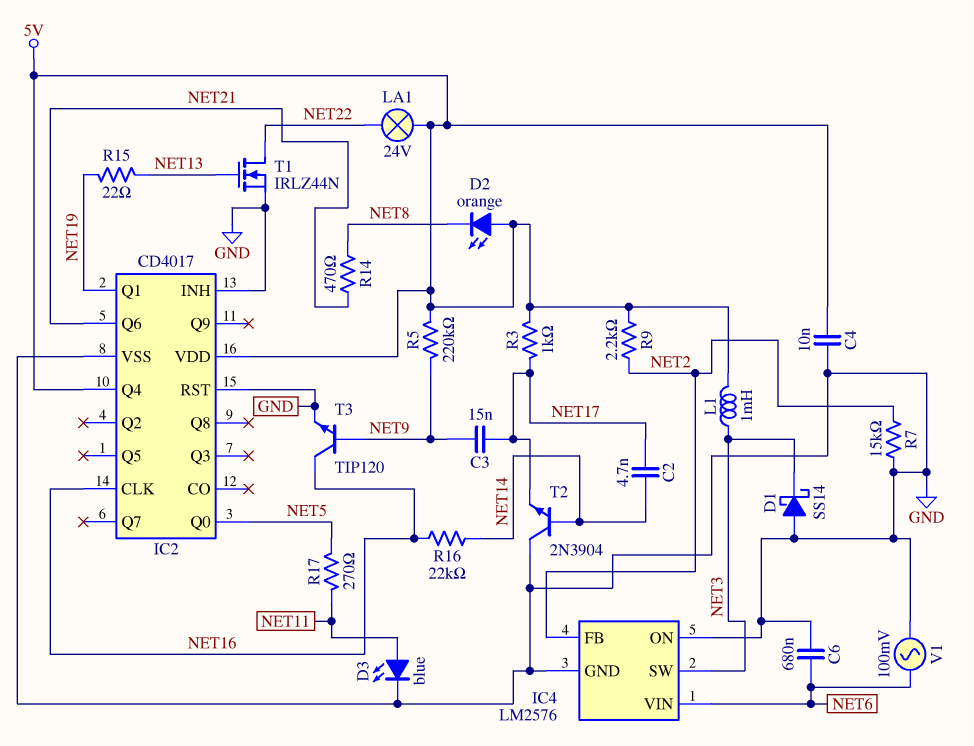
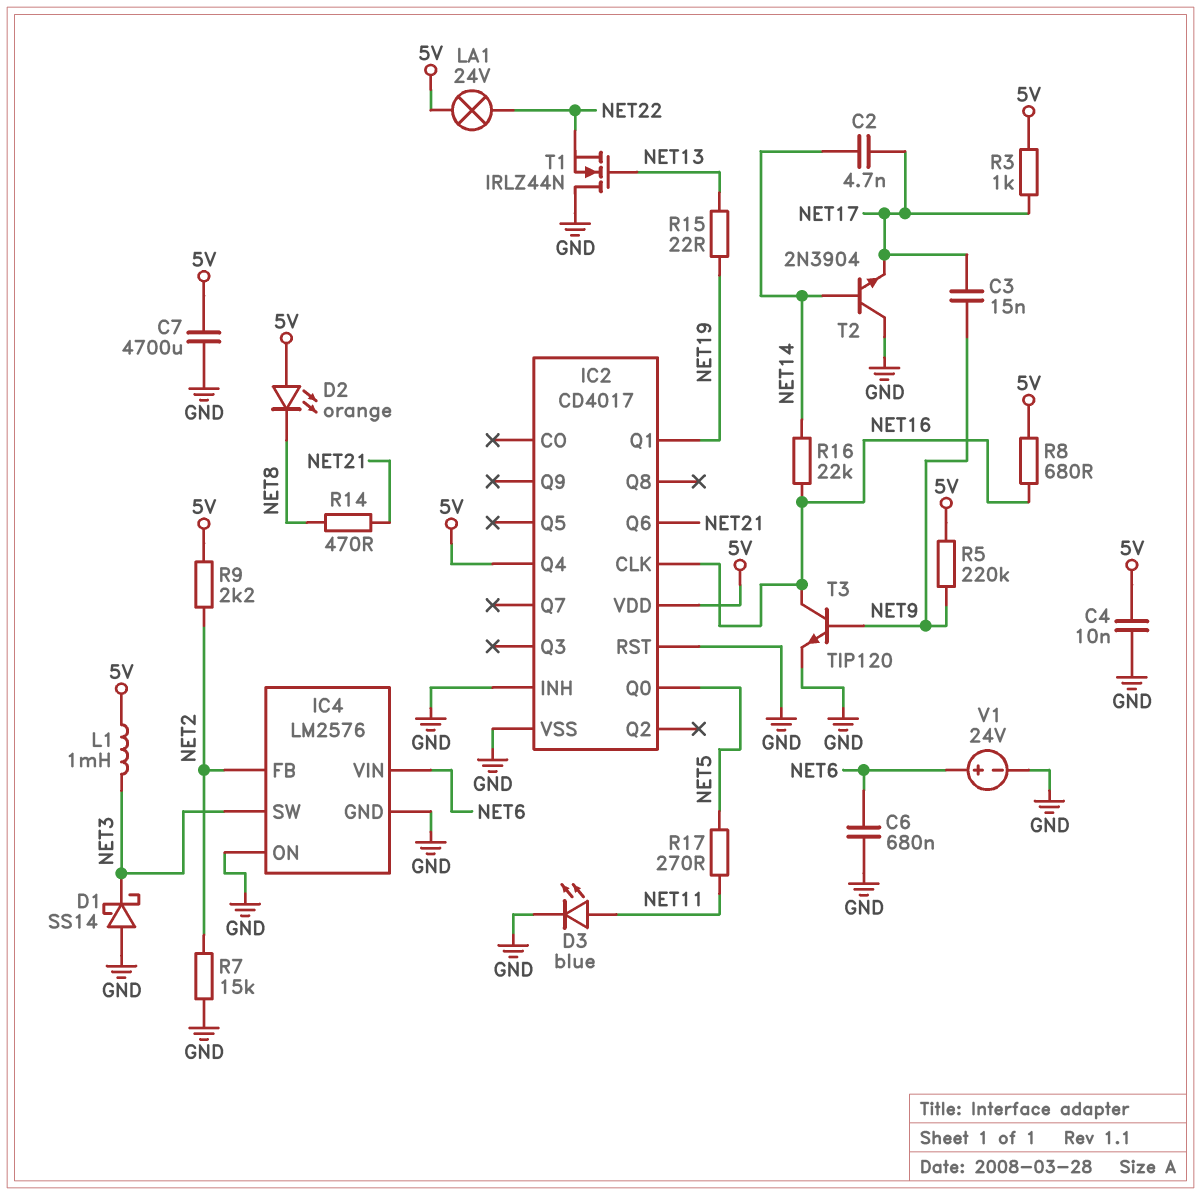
C7: none -> 4700uF (5V, GND)
R8: none -> 680 (5V, NET16)
T1: NMOS IRLZ44N (G NET13, D NET22, S GND) -> NMOS IRLZ44N (G NET13, D GND, S NET22)
V1: AC 100mV (GND, NET6) -> 24V (plus NET6, minus GND)

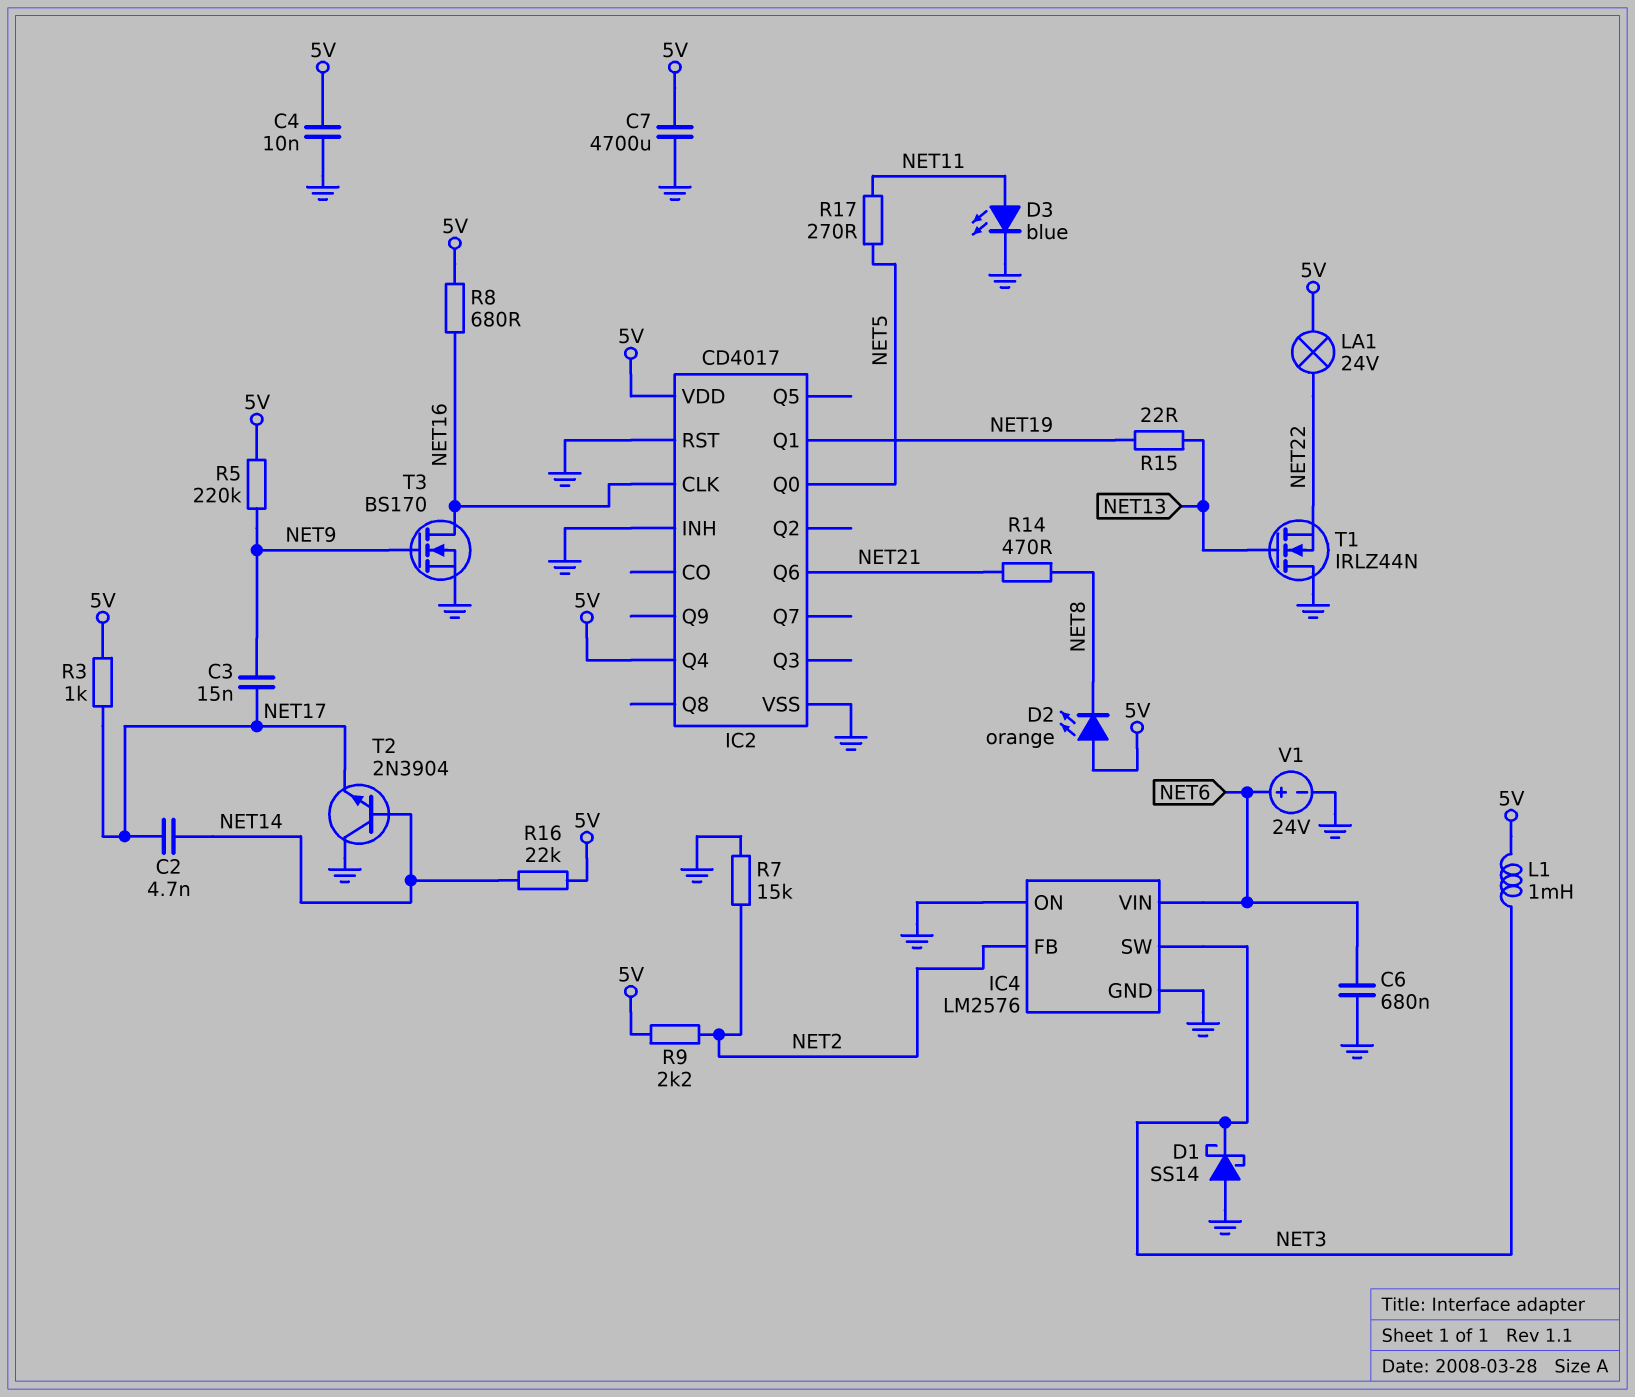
R16: 22k (NET14, NET16) -> 22k (5V, NET14)
T3: NPN TIP120 (B NET9, C NET16, E GND) -> NMOS BS170 (G NET9, D NET16, S GND)

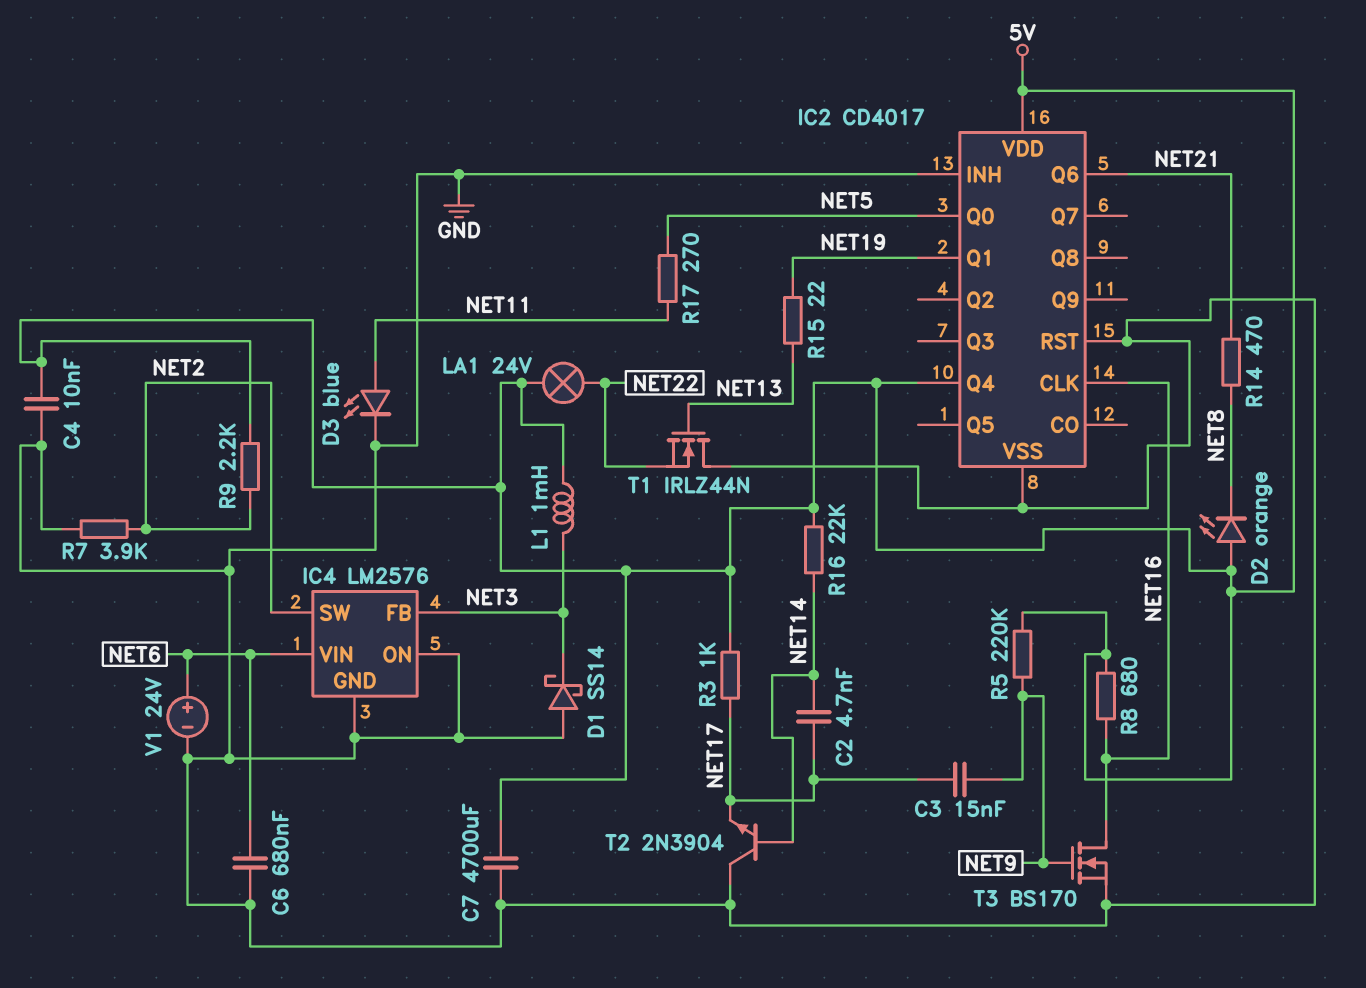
IC4 pin FB: NET2 -> NET3
IC4 pin SW: NET3 -> NET2
R7: 15k (GND, NET2) -> 3.9k (GND, NET2)

